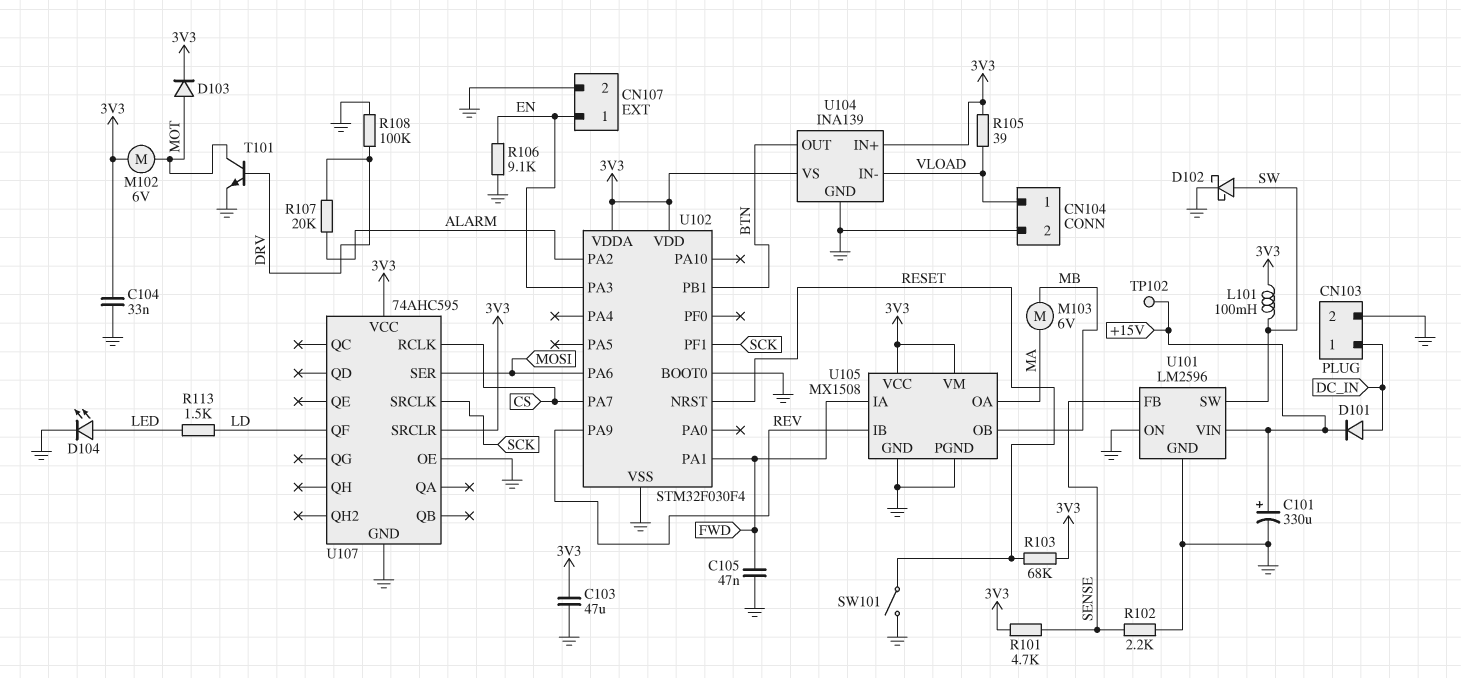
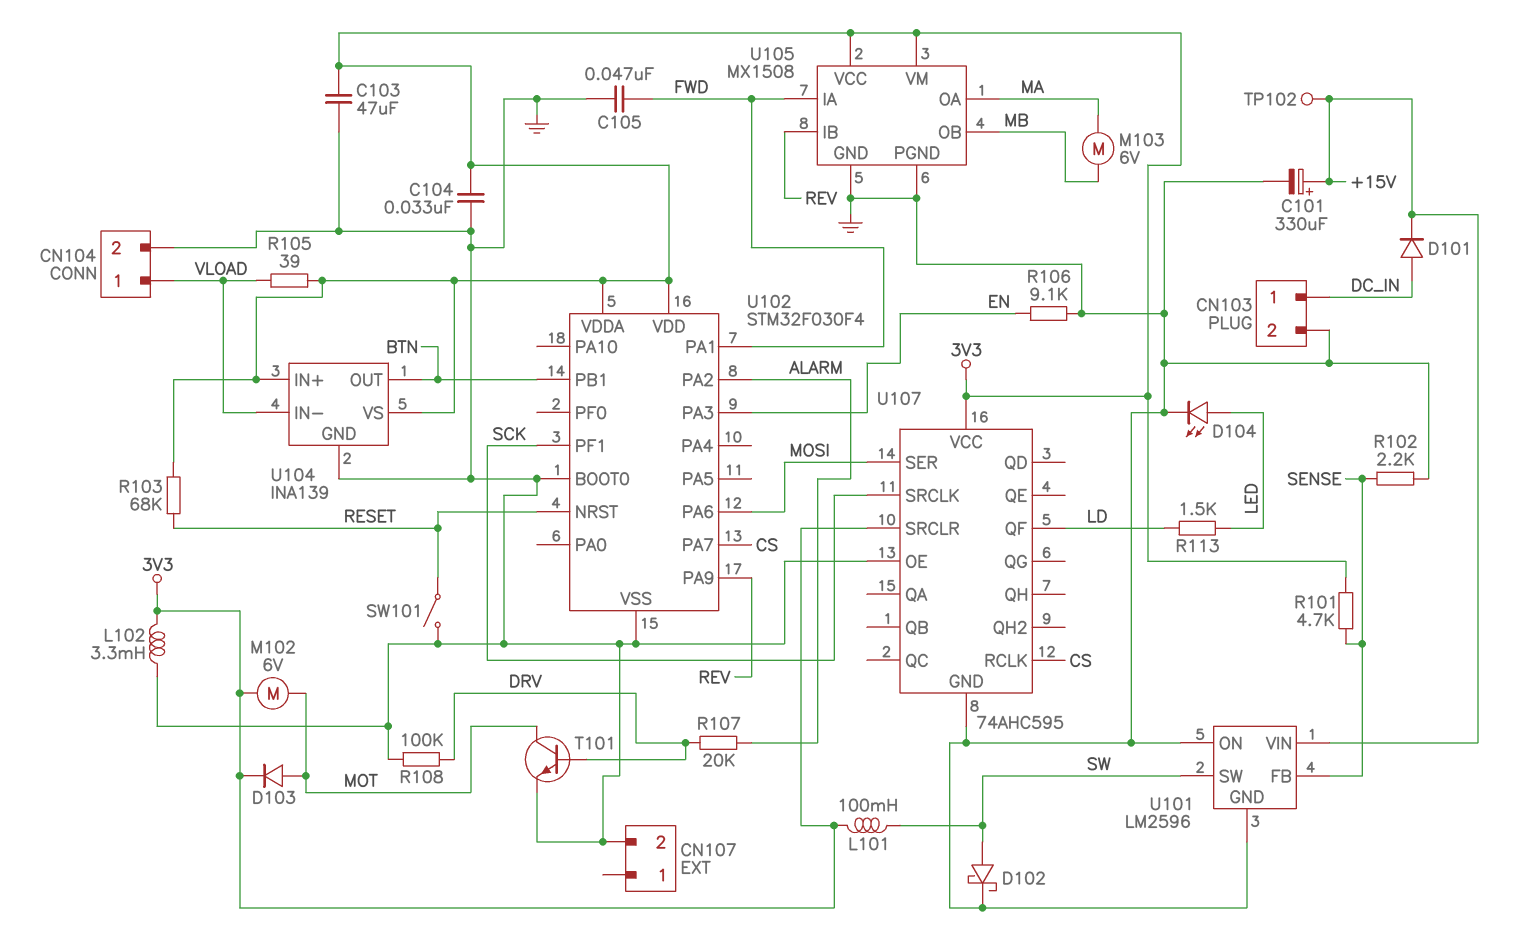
CN107 pin 1: EN -> none
L102: none -> 3.3mH (3V3, GND)

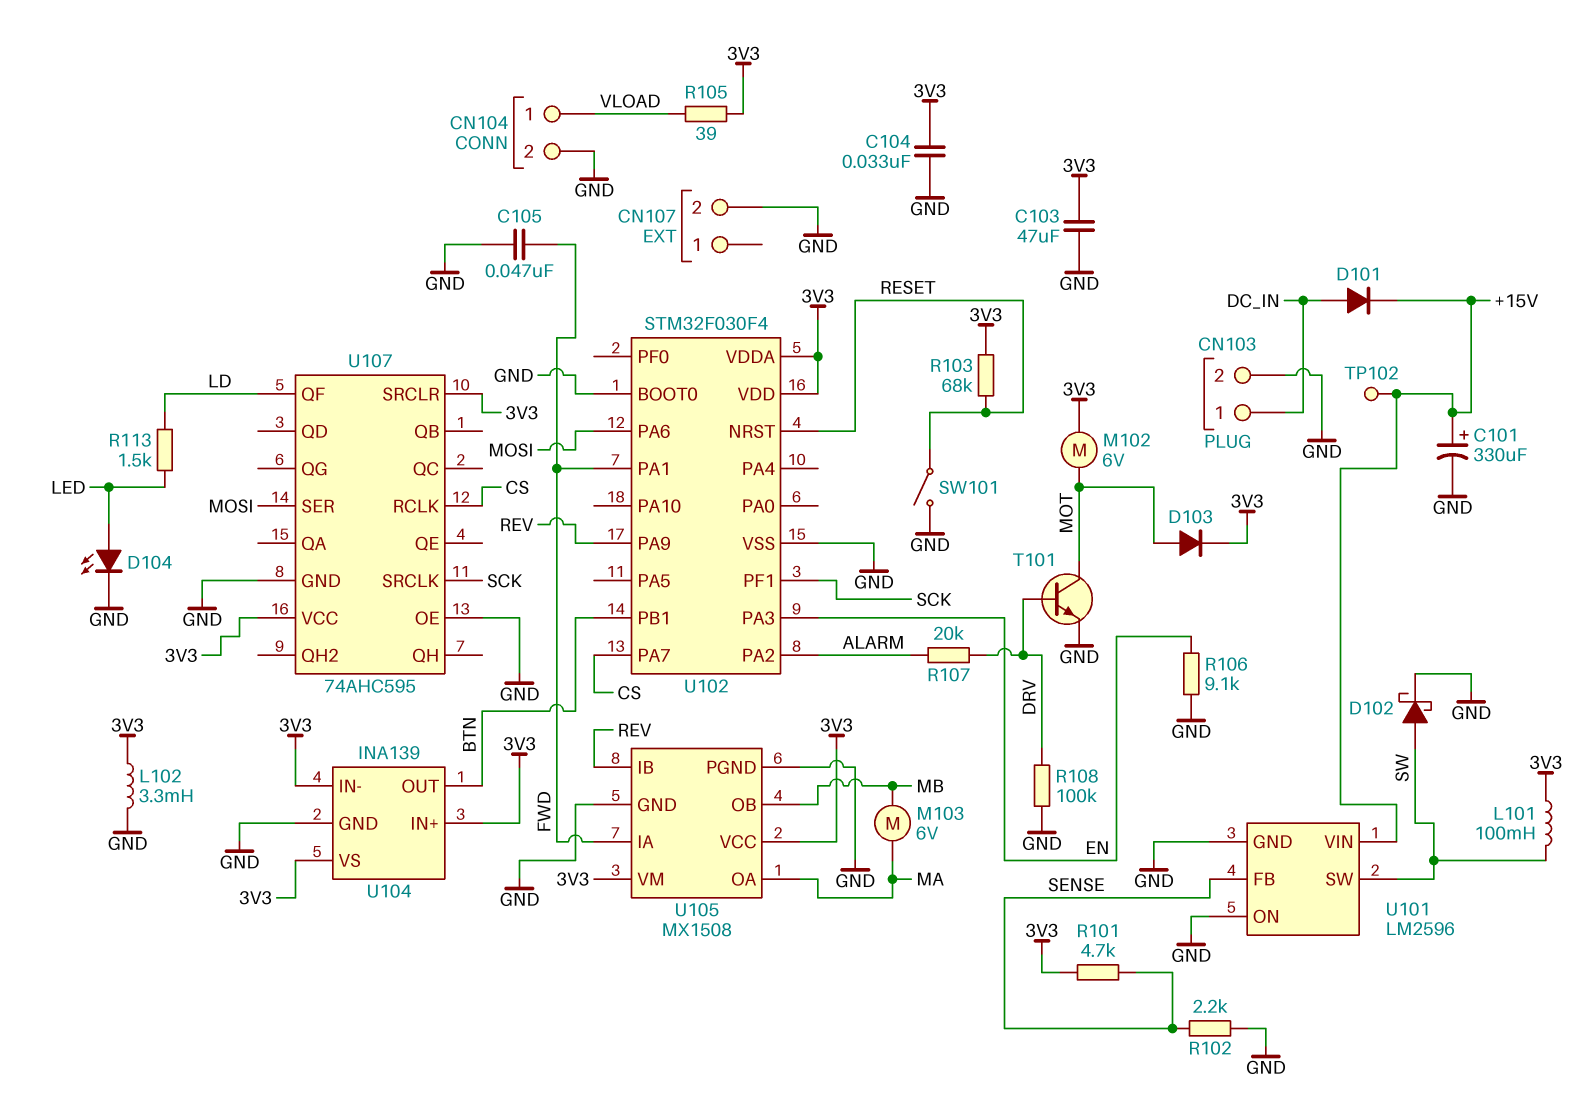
U104 pin IN-: VLOAD -> 3V3

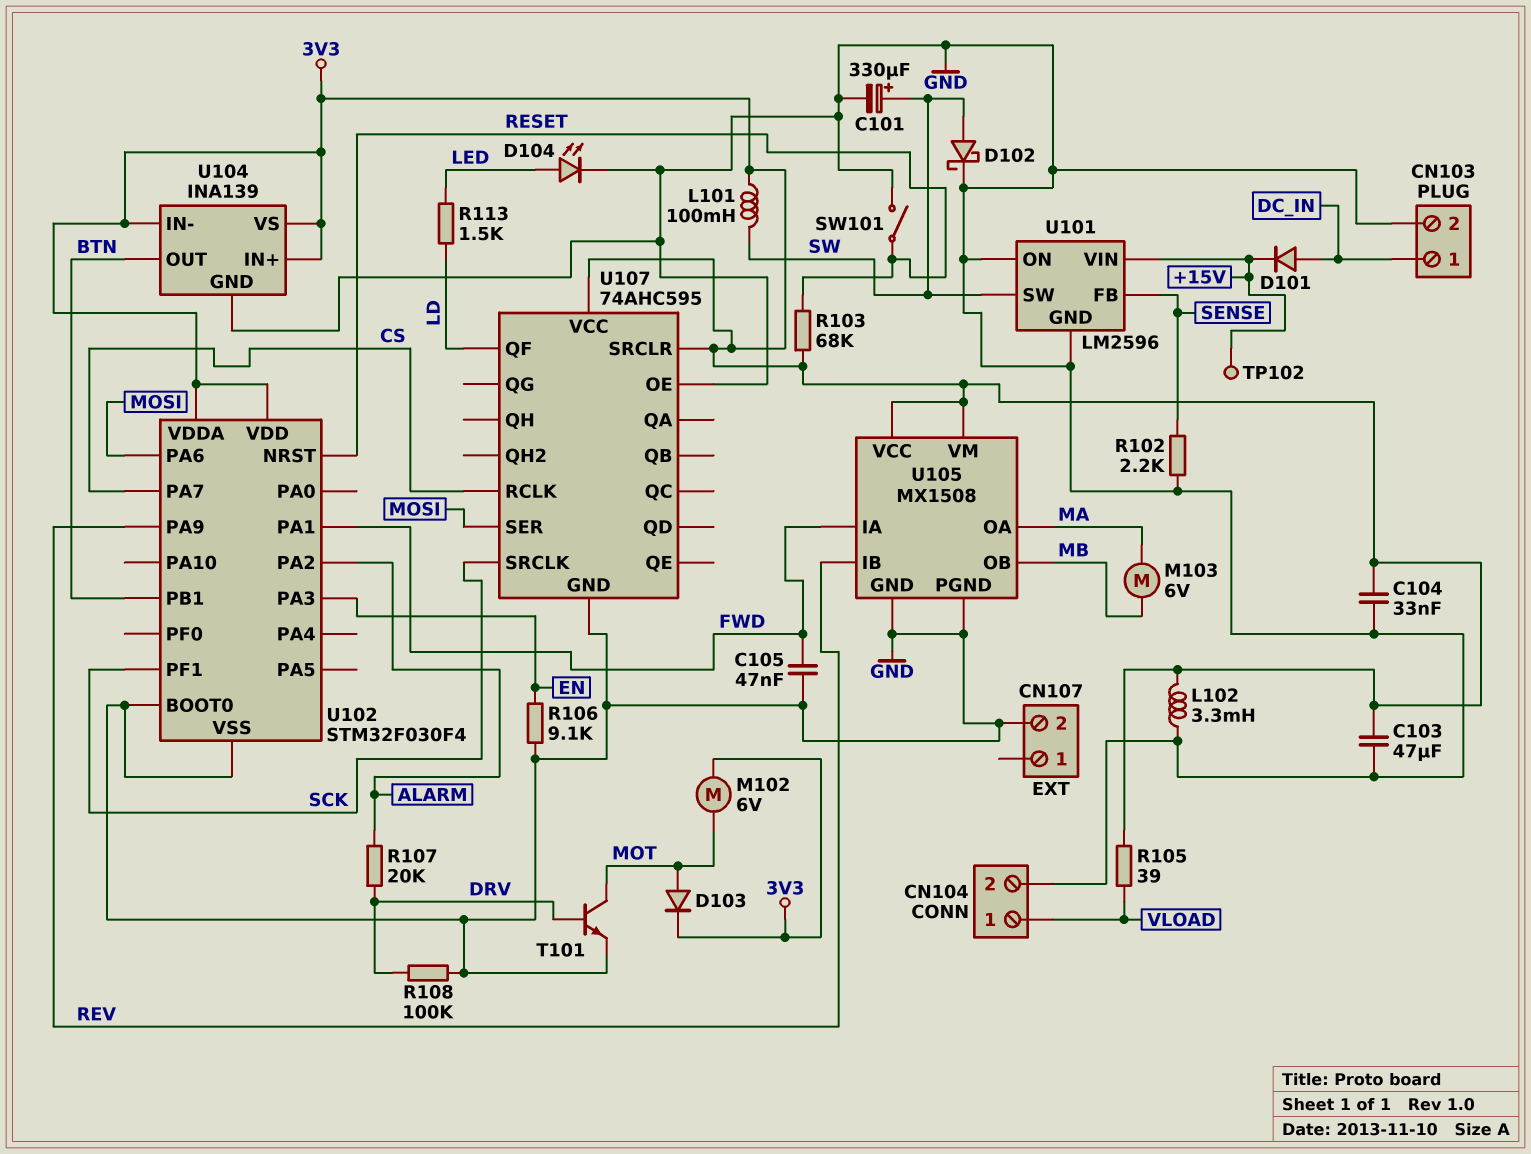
C101: 330uF (plus +15V, minus GND) -> 330uF (plus SW, minus GND)
R101: 4.7k (3V3, SENSE) -> none

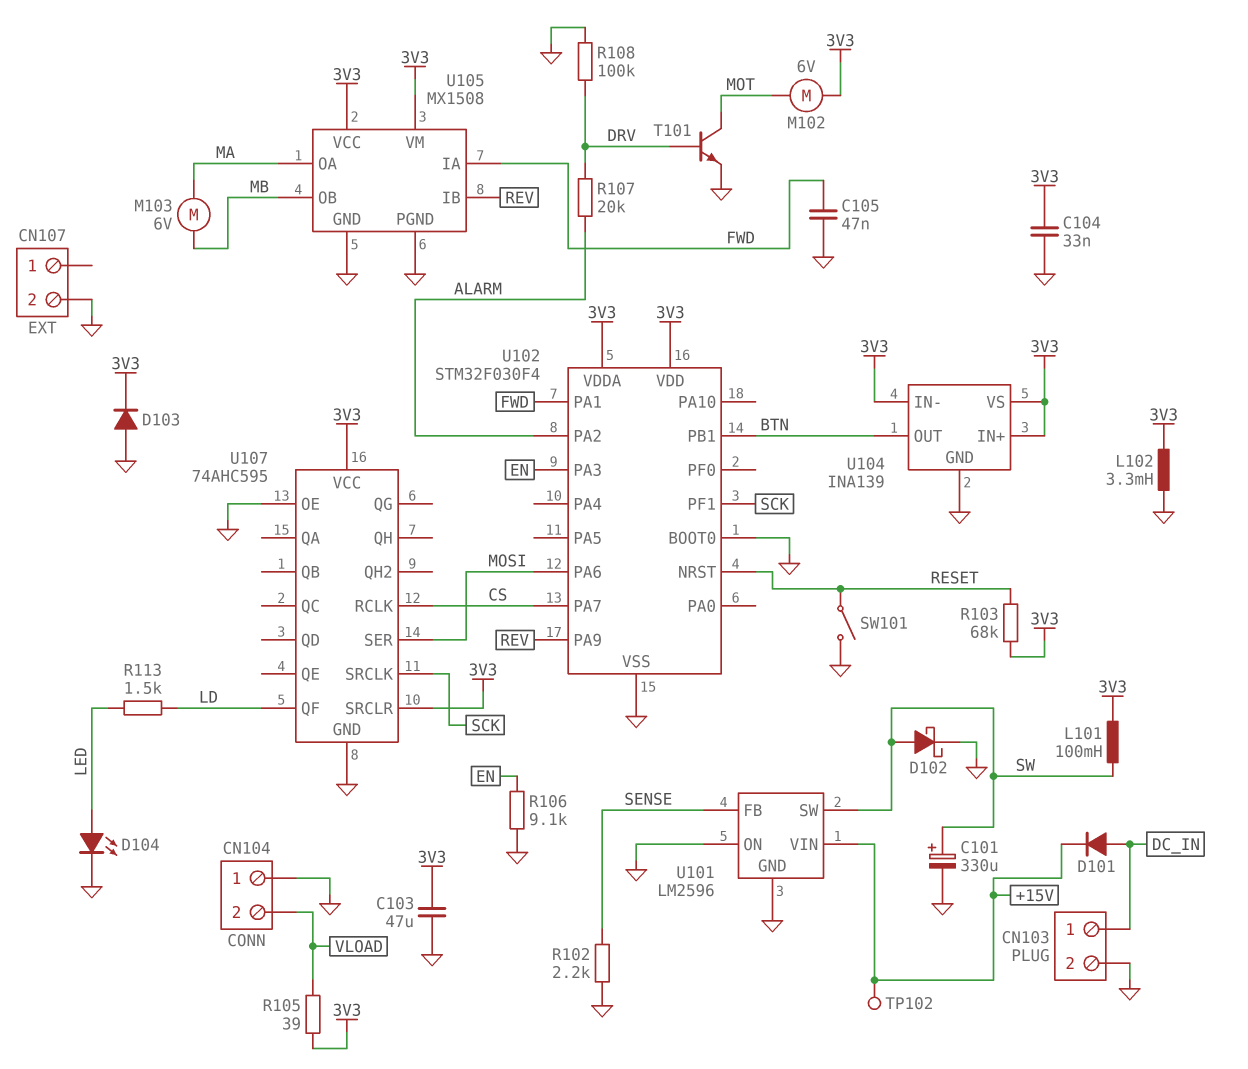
CN104 pin 1: VLOAD -> GND
CN104 pin 2: GND -> VLOAD
D103: diode (A MOT, K 3V3) -> diode (A GND, K 3V3)

